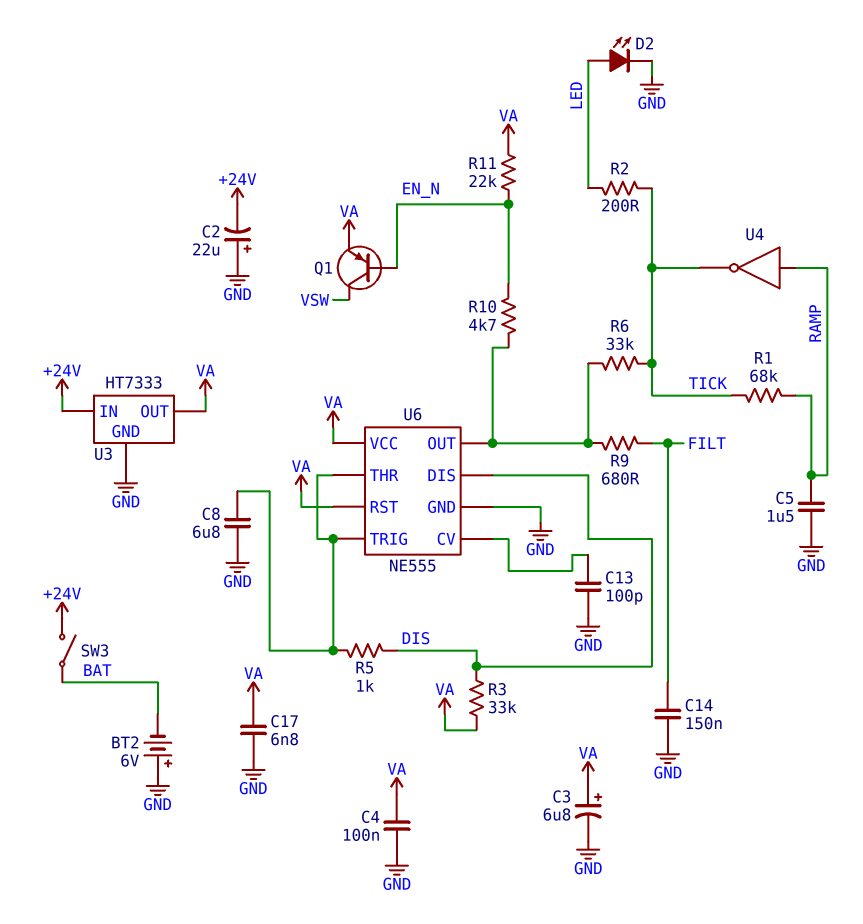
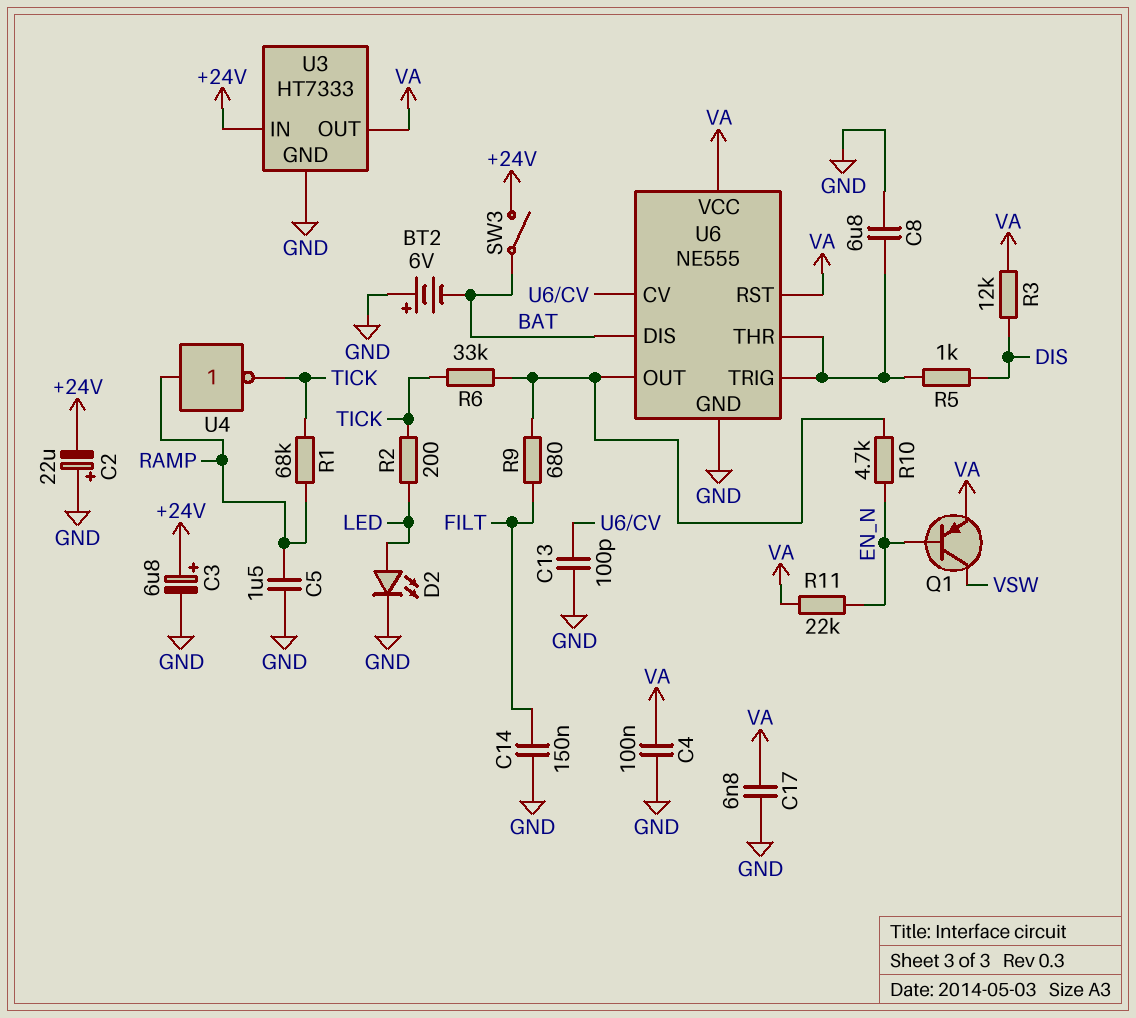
C3: 6.8uF (plus VA, minus GND) -> 6.8uF (plus +24V, minus GND)
R3: 33k (DIS, VA) -> 12k (DIS, VA)
U6 pin DIS: DIS -> BAT

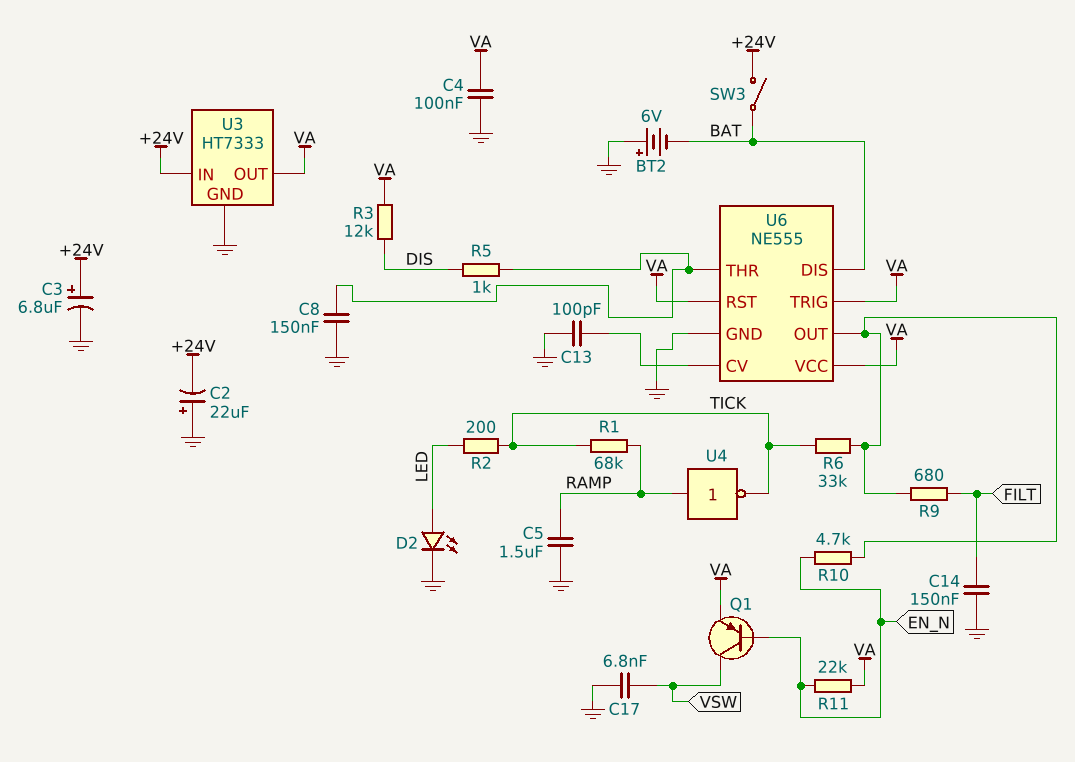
C8: 6.8uF (GND, U6/THR) -> 150nF (GND, U6/THR)
C17: 6.8nF (GND, VA) -> 6.8nF (GND, VSW)
U6 pin TRIG: U6/THR -> VA

